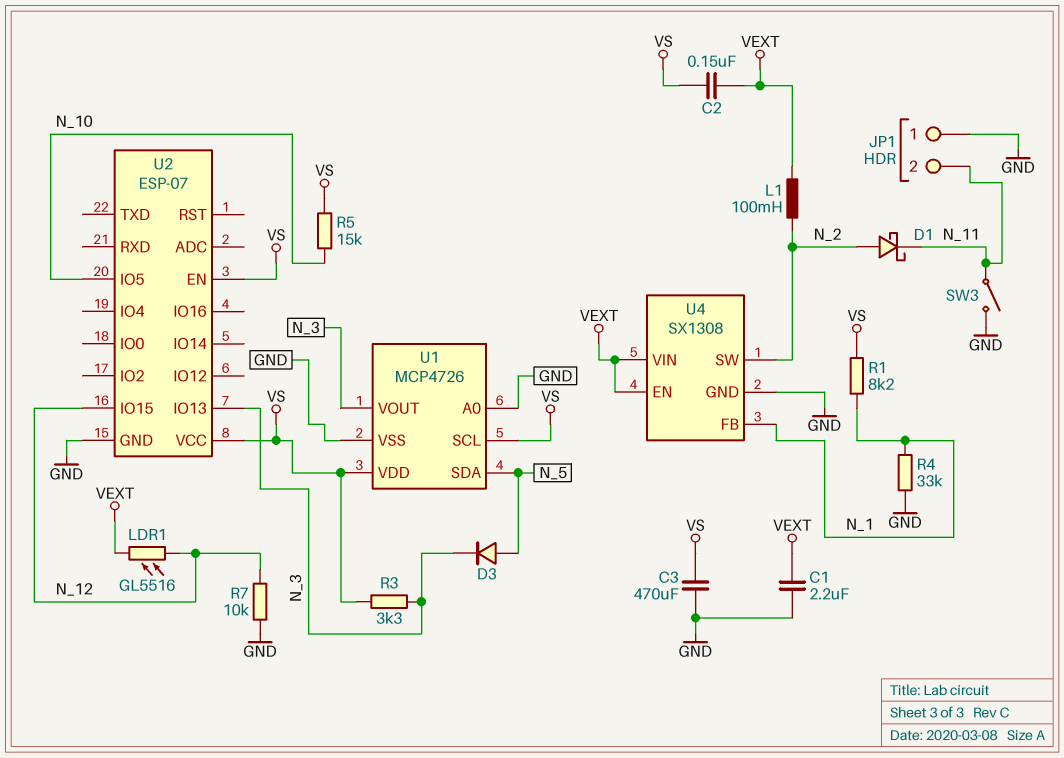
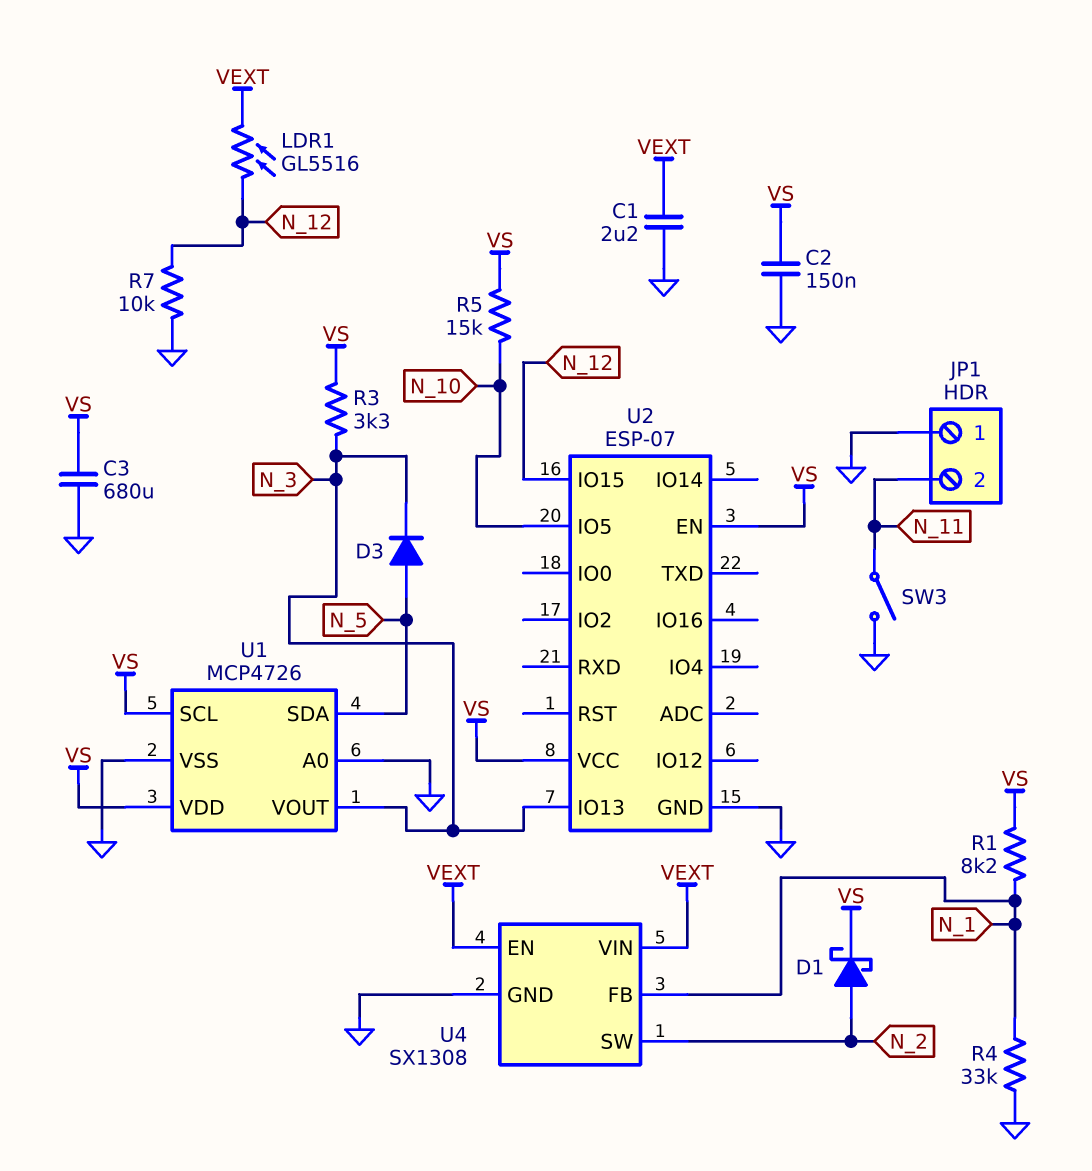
C2: 150nF (VEXT, VS) -> 150nF (GND, VS)
C3: 470uF (GND, VS) -> 680uF (GND, VS)
D1: schottky (A N_2, K N_11) -> schottky (A N_2, K VS)
L1: 100mH (N_2, VEXT) -> none

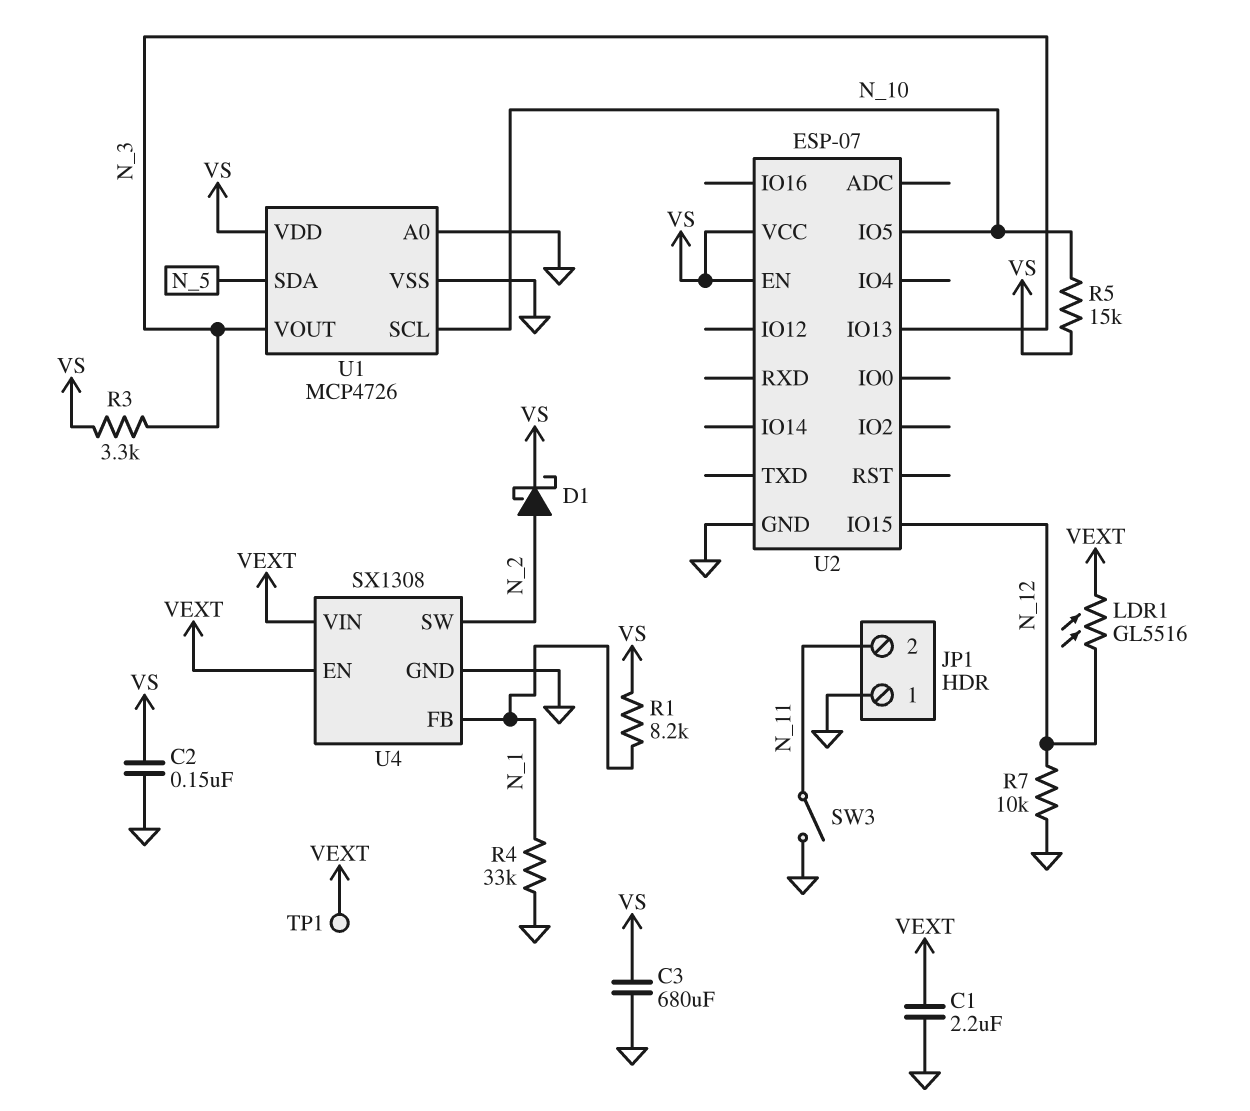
D3: diode (A N_5, K N_3) -> none
TP1: none -> test point (VEXT)
U1 pin SCL: VS -> N_10

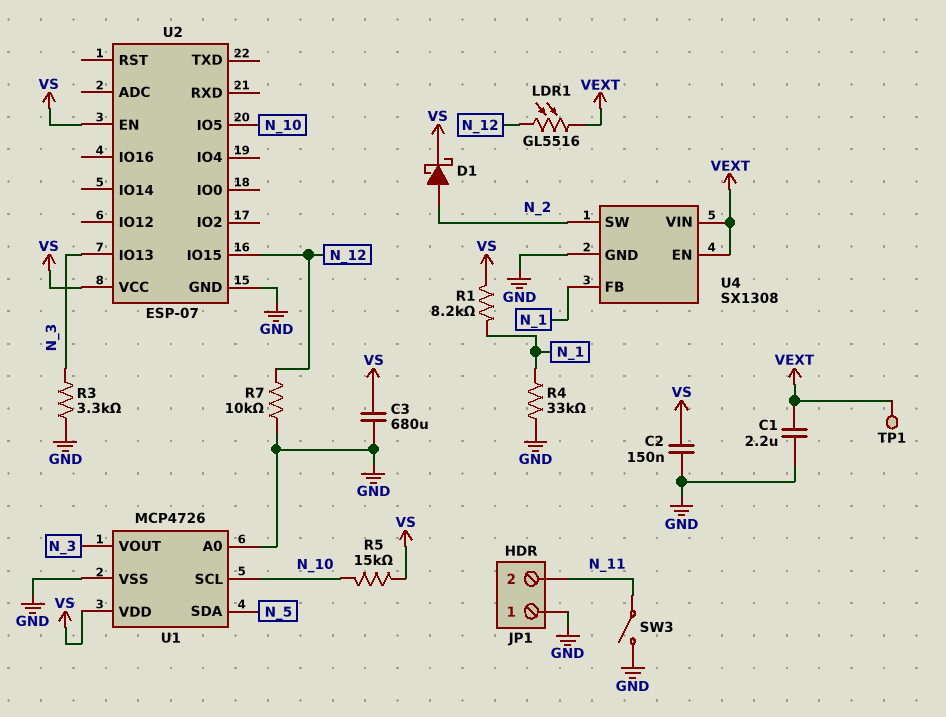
R3: 3.3k (N_3, VS) -> 3.3k (GND, N_3)

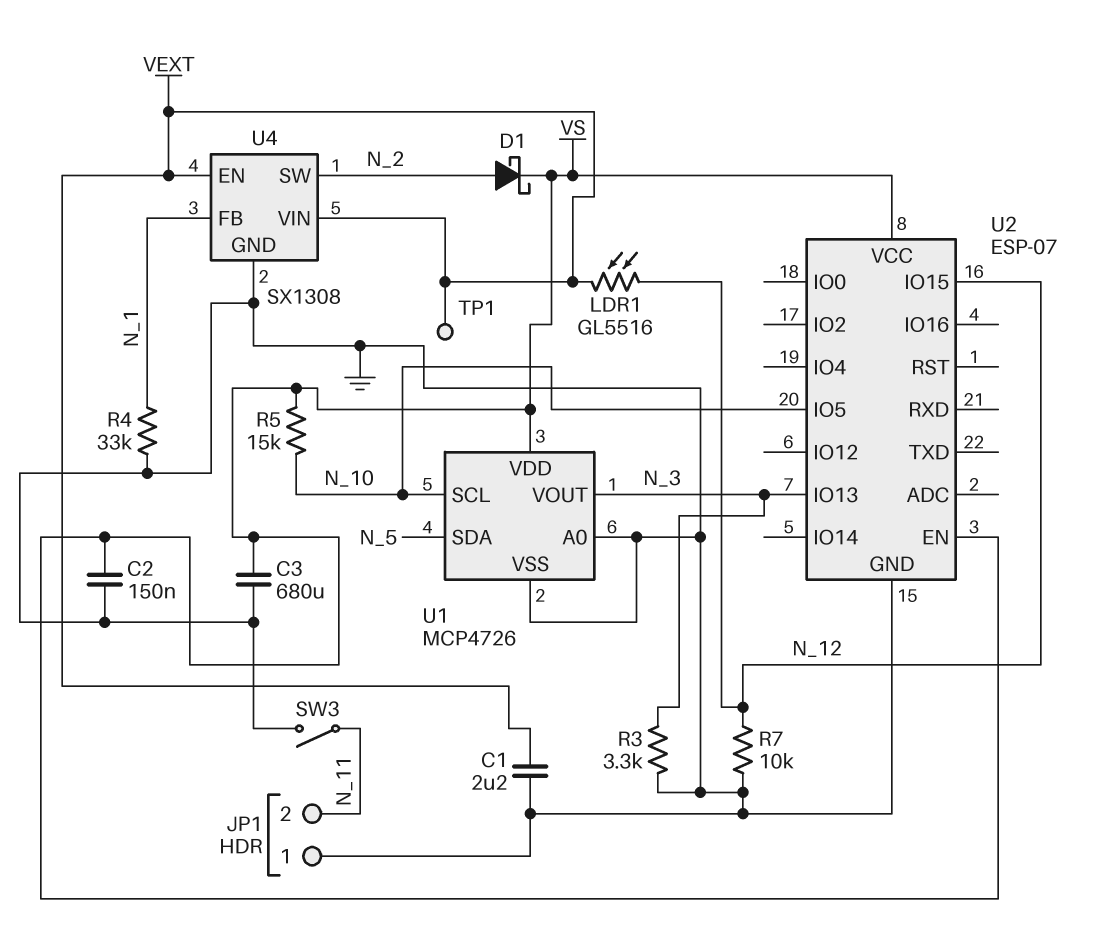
R1: 8.2k (N_1, VS) -> none

